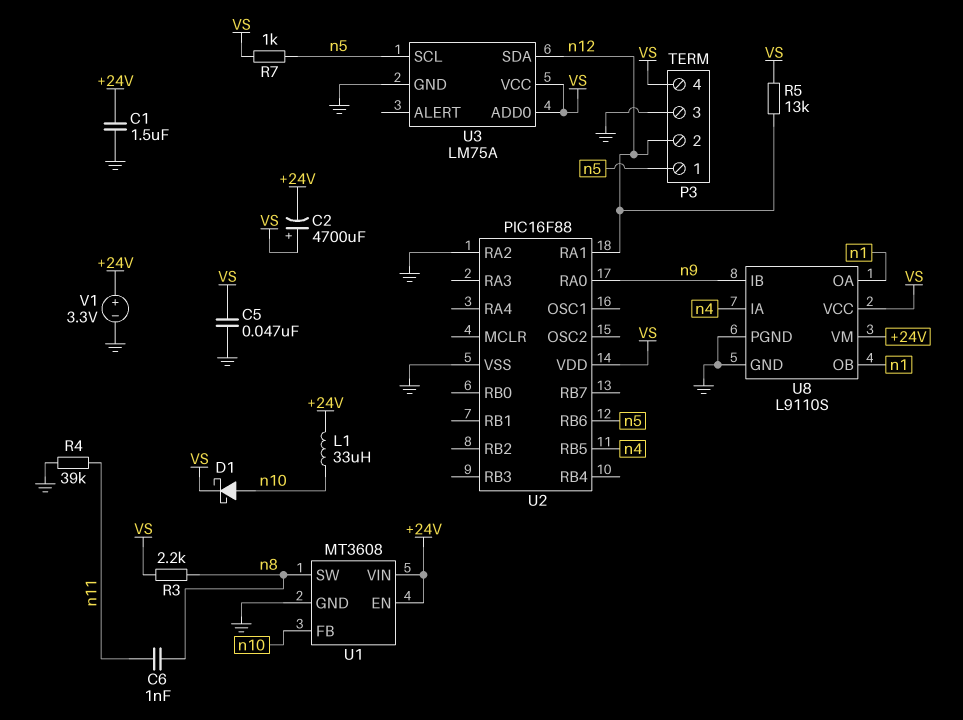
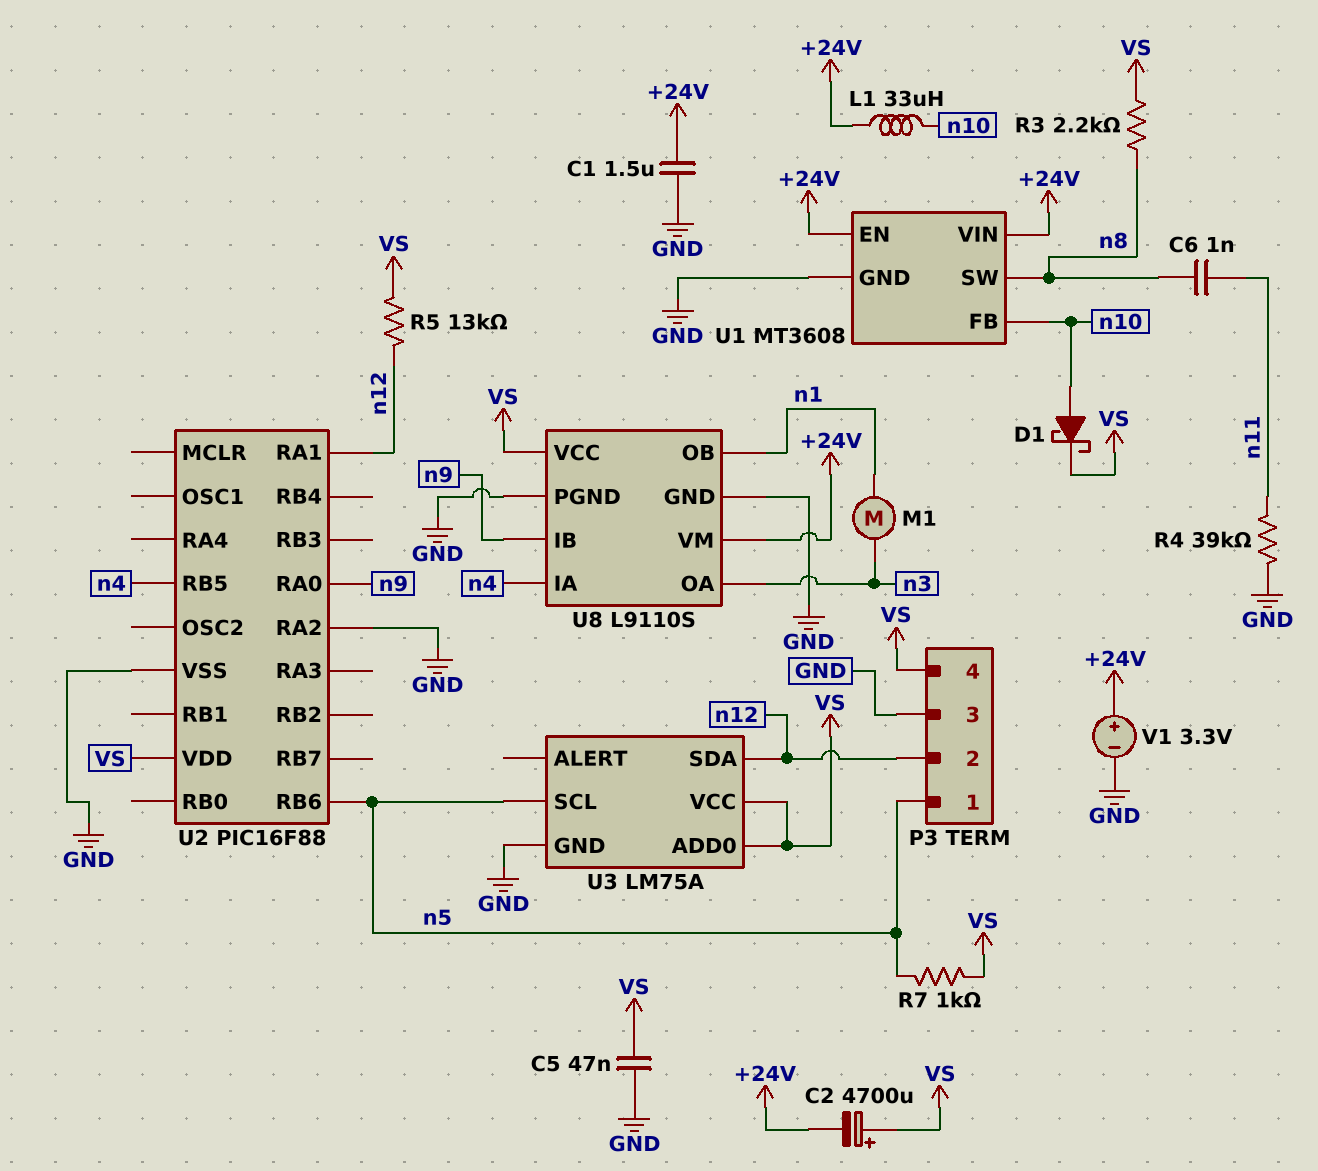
M1: none -> motor (n1, n3)
U8 pin OA: n1 -> n3

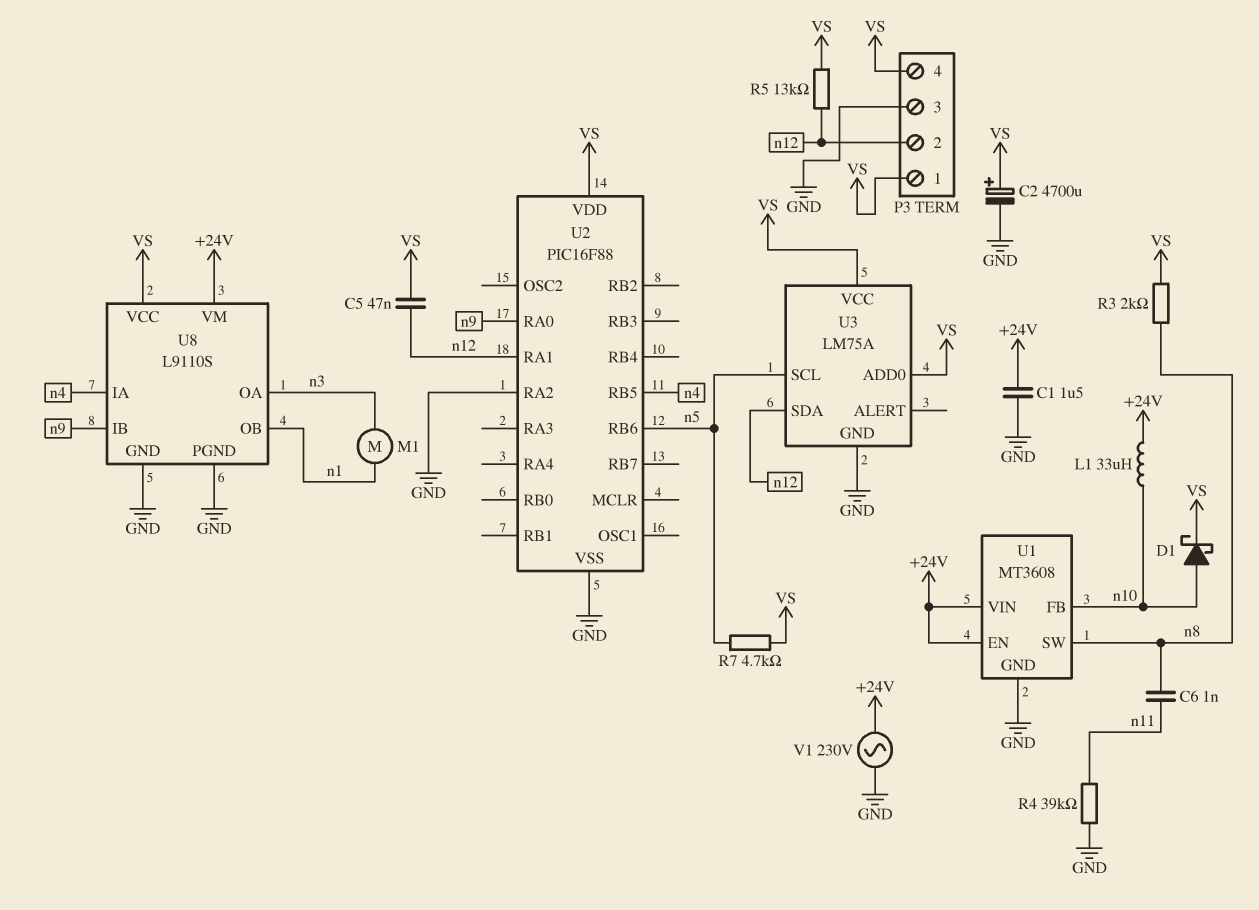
C2: 4700uF (plus VS, minus +24V) -> 4700uF (plus VS, minus GND)
C5: 47nF (GND, VS) -> 47nF (VS, n12)
P3 pin 1: n5 -> VS
R3: 2.2k (VS, n8) -> 2k (VS, n8)
R7: 1k (VS, n5) -> 4.7k (VS, n5)
V1: 3.3V (plus +24V, minus GND) -> AC 230V (+24V, GND)

